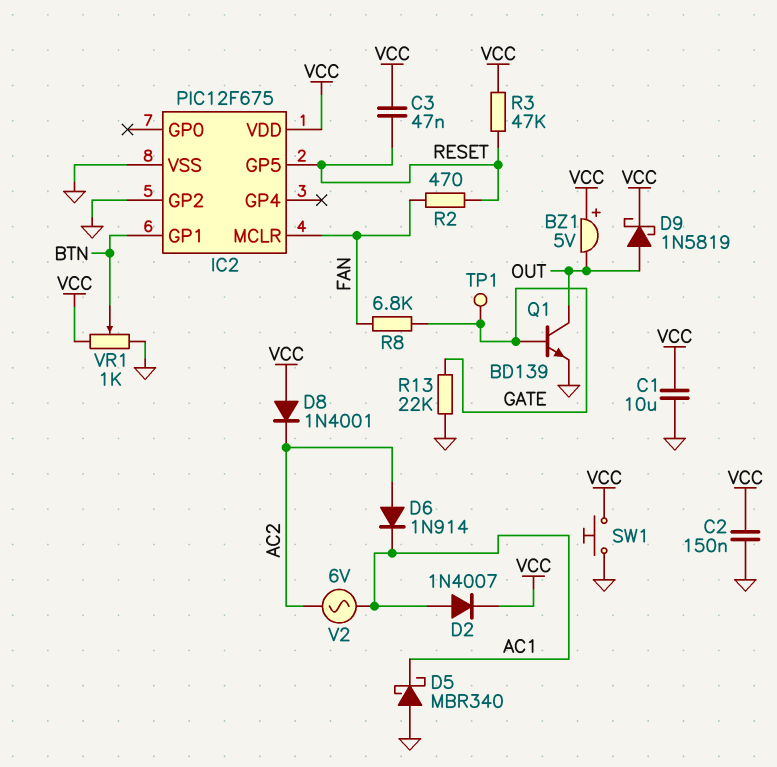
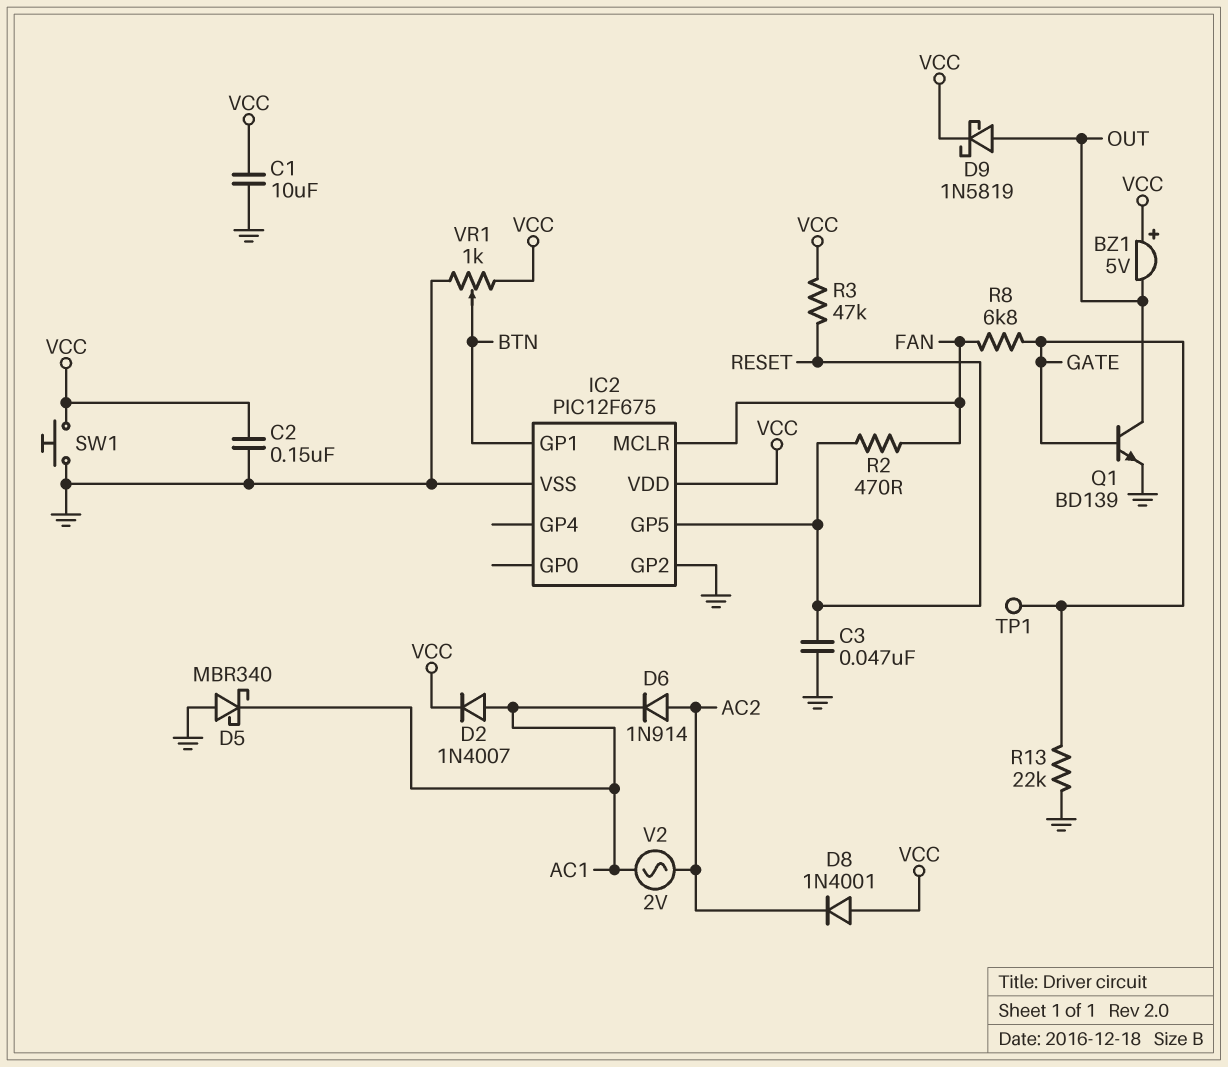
C3: 47nF (RESET, VCC) -> 47nF (GND, RESET)
V2: AC 6V (AC1, AC2) -> AC 2V (AC1, AC2)

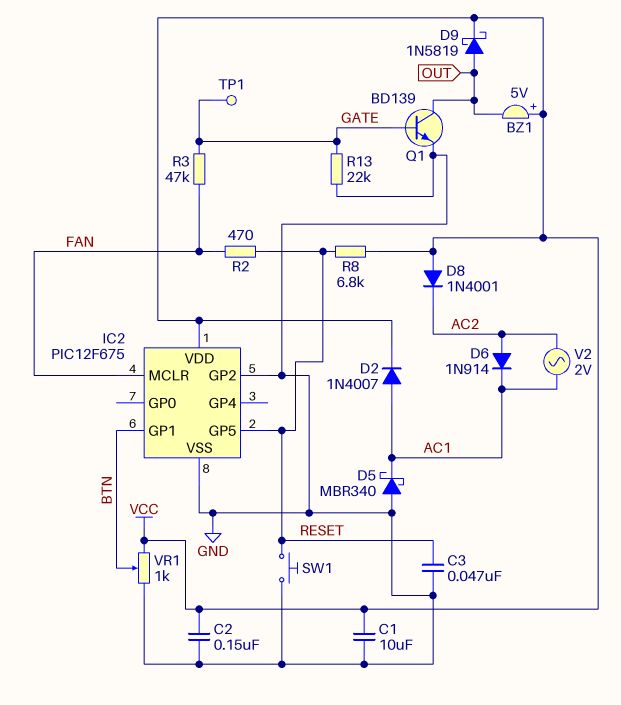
R3: 47k (RESET, VCC) -> 47k (FAN, GATE)
R8: 6.8k (FAN, GATE) -> 6.8k (RESET, VCC)
SW1: button (GND, VCC) -> button (GND, RESET)

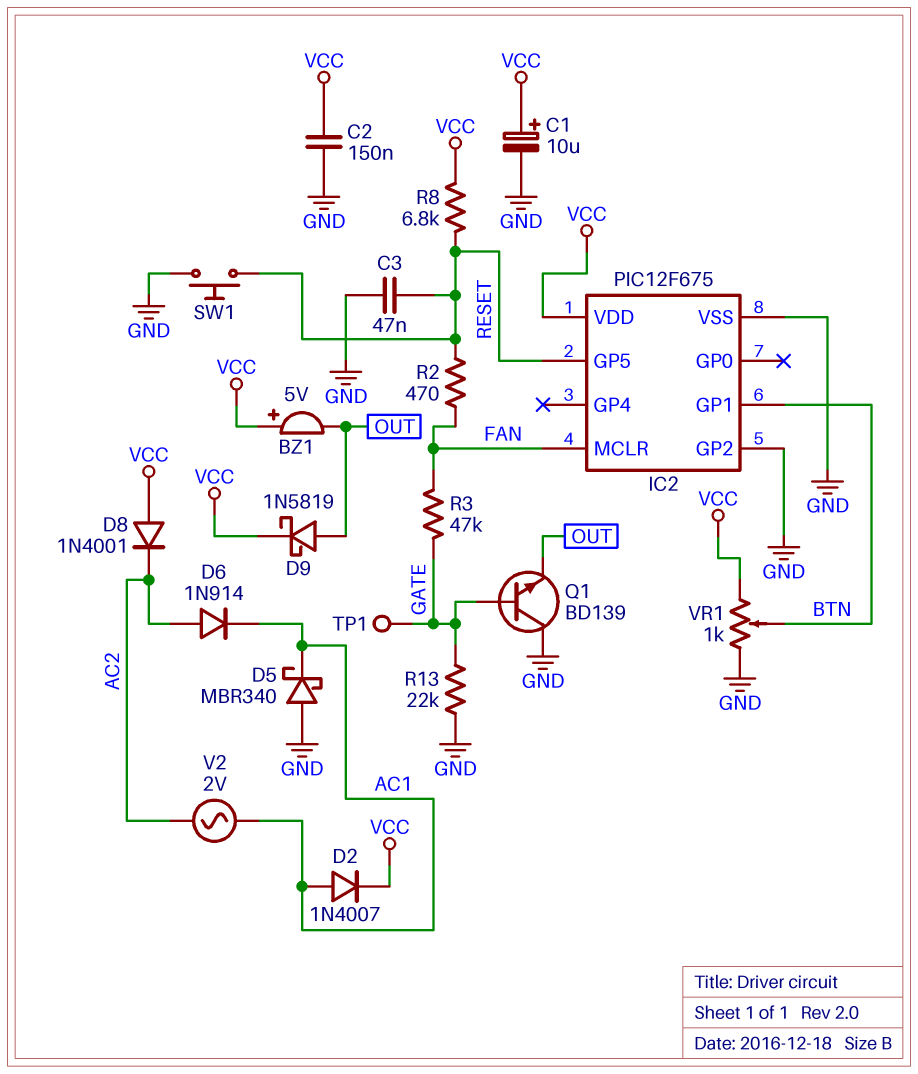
C1: 10uF (GND, VCC) -> 10uF (plus VCC, minus GND)
Q1: NPN BD139 (B GATE, C OUT, E GND) -> NPN BD139 (B GATE, C GND, E OUT)

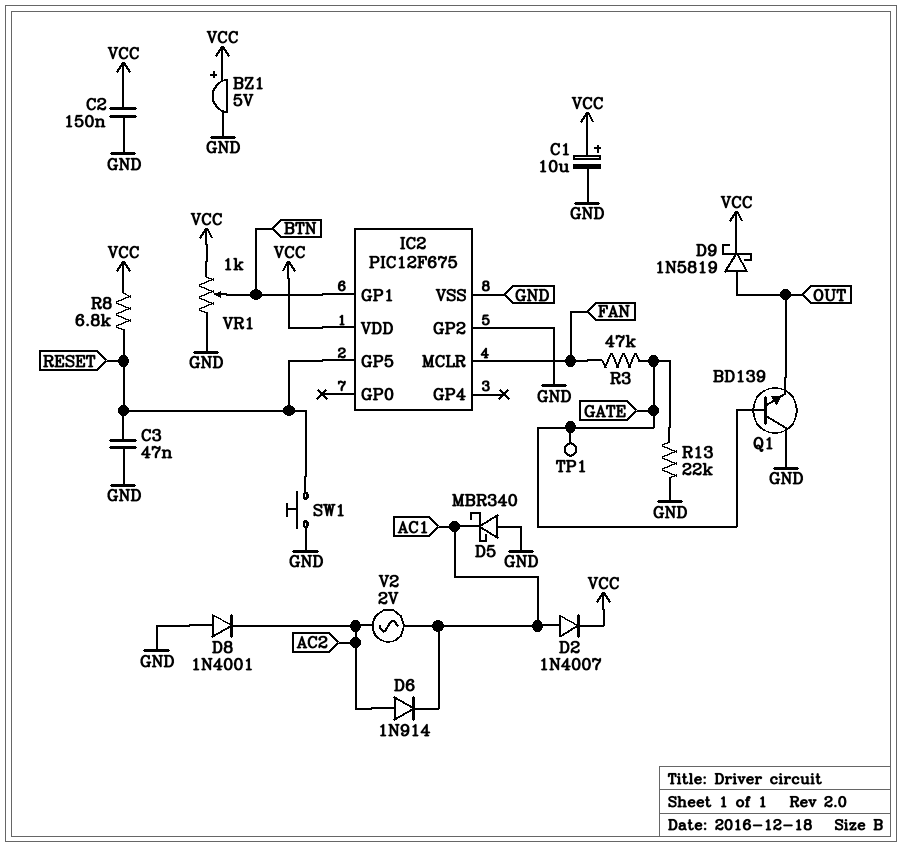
BZ1: buzzer 5V (plus VCC, minus OUT) -> buzzer 5V (plus VCC, minus GND)
D8: diode 1N4001 (A VCC, K AC2) -> diode 1N4001 (A GND, K AC2)
R2: 470 (FAN, RESET) -> none

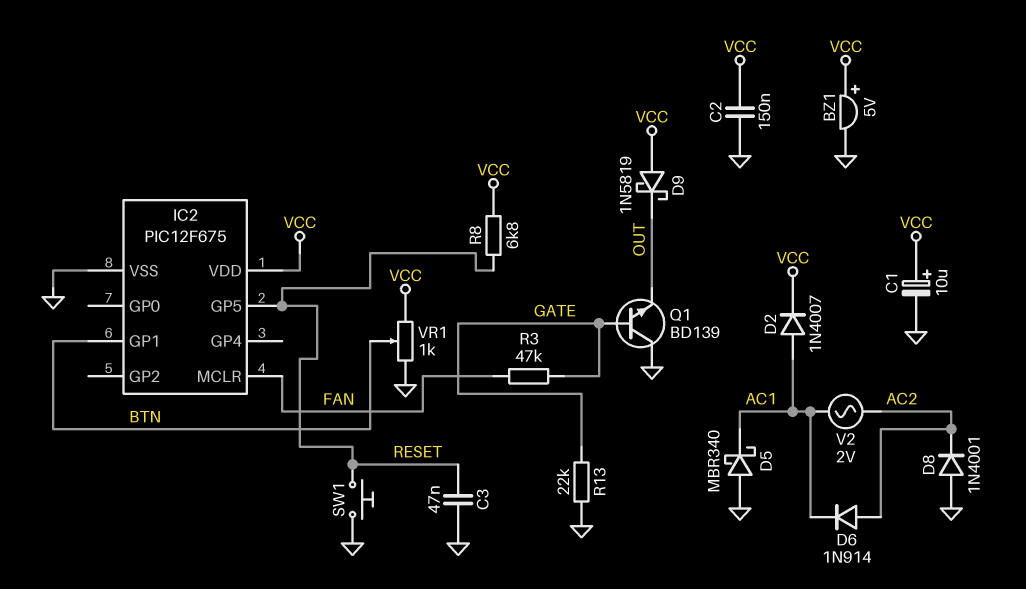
D9: schottky 1N5819 (A OUT, K VCC) -> schottky 1N5819 (A VCC, K OUT)
IC2 pin GP2: GND -> none
TP1: test point (GATE) -> none

